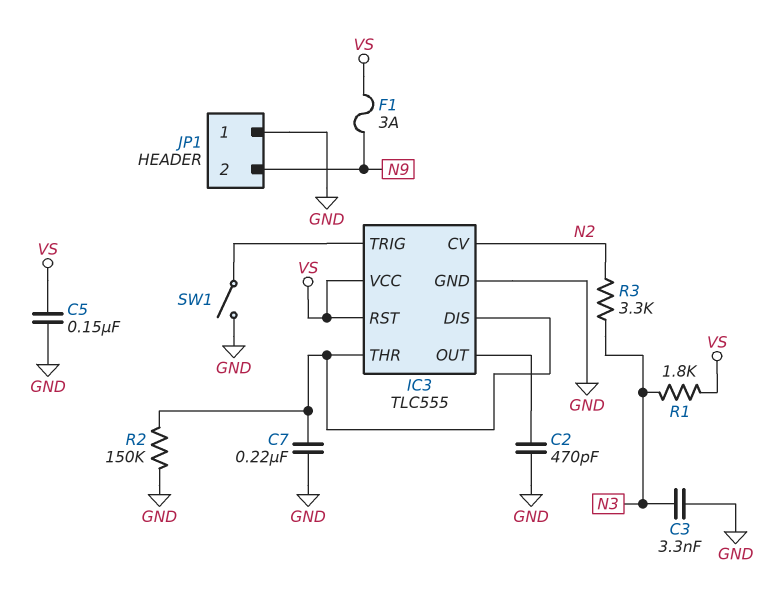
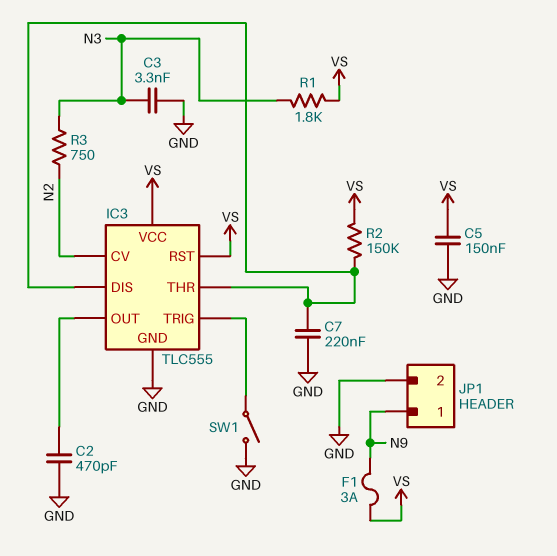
JP1 pin 1: GND -> N9
JP1 pin 2: N9 -> GND
R2: 150k (GND, IC3/DIS) -> 150k (IC3/DIS, VS)
R3: 3.3k (N2, N3) -> 750 (N2, N3)

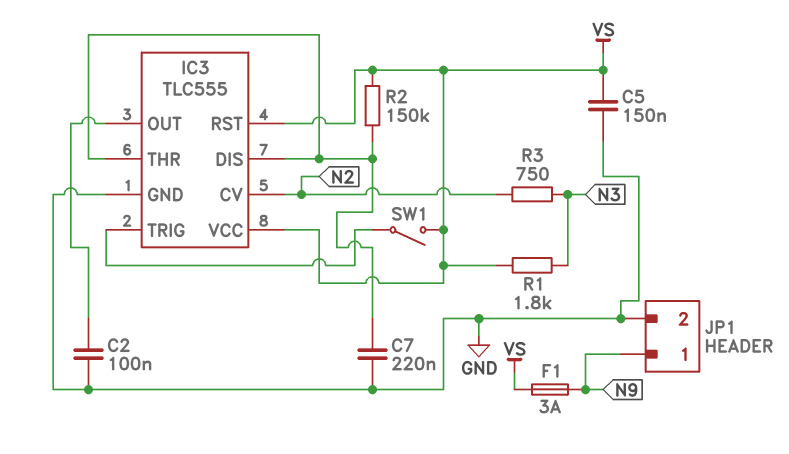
C2: 470pF (GND, IC3/OUT) -> 100nF (GND, IC3/OUT)
C3: 3.3nF (GND, N3) -> none
SW1: switch (GND, IC3/TRIG) -> switch (IC3/TRIG, VS)

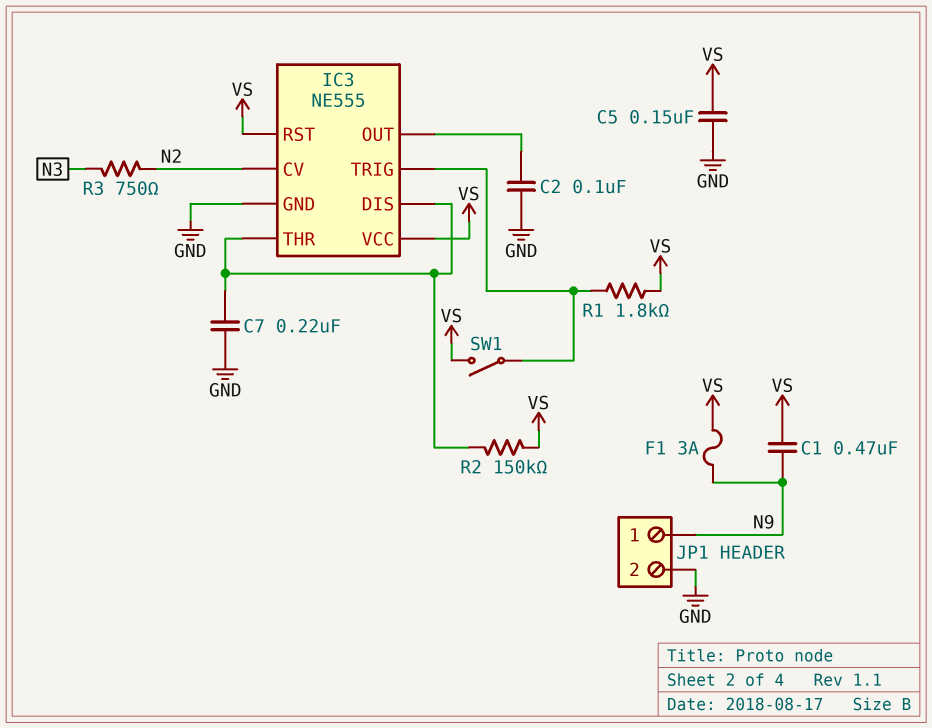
C1: none -> 470nF (N9, VS)
IC3: TLC555 -> NE555
R1: 1.8k (N3, VS) -> 1.8k (IC3/TRIG, VS)

